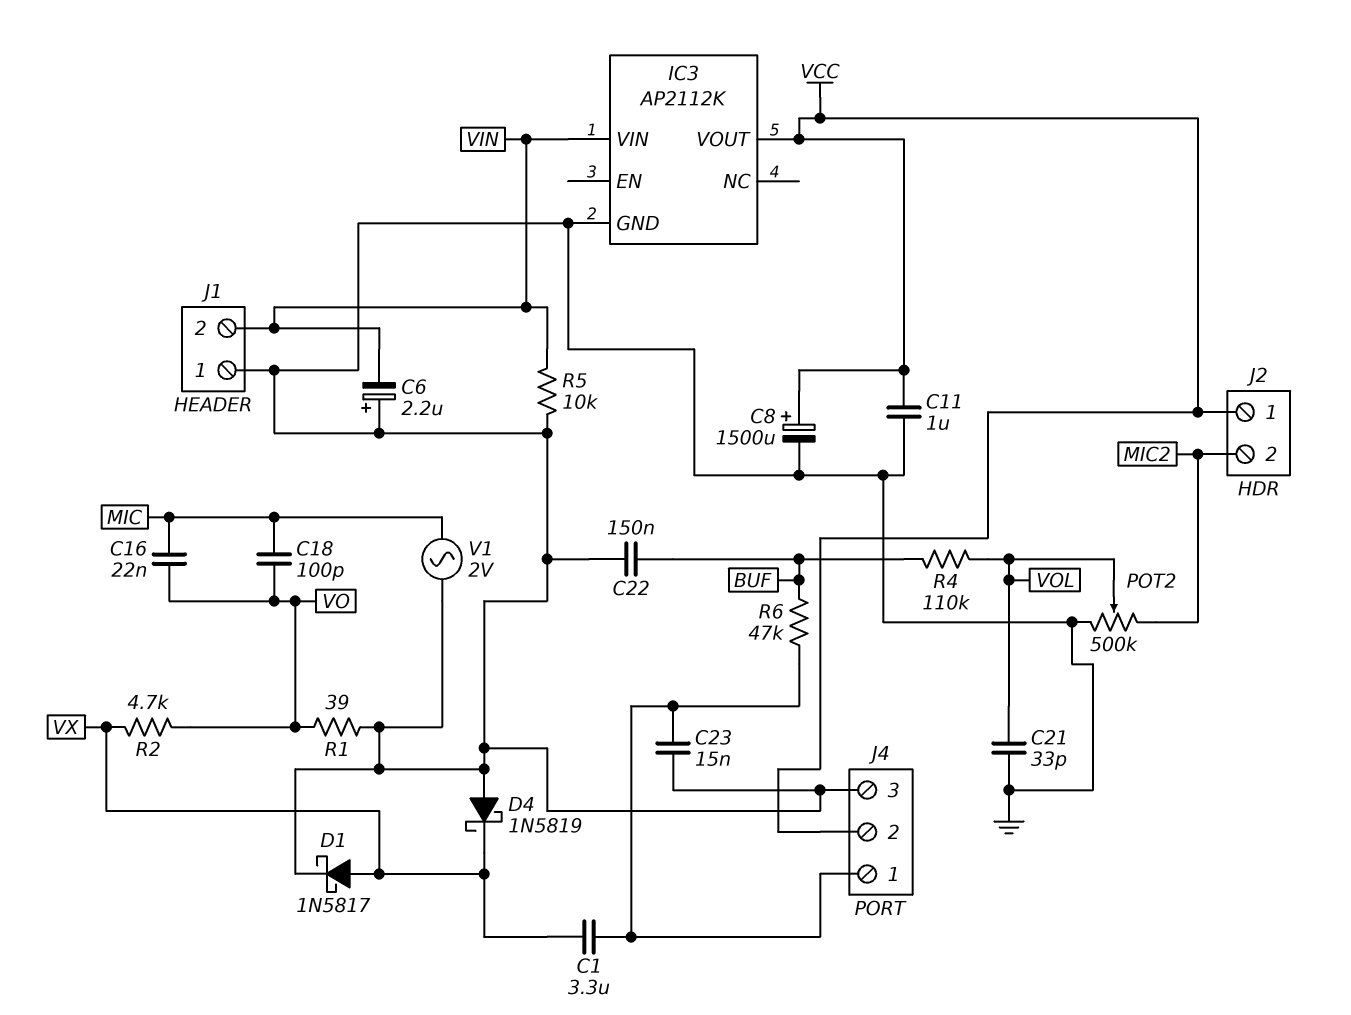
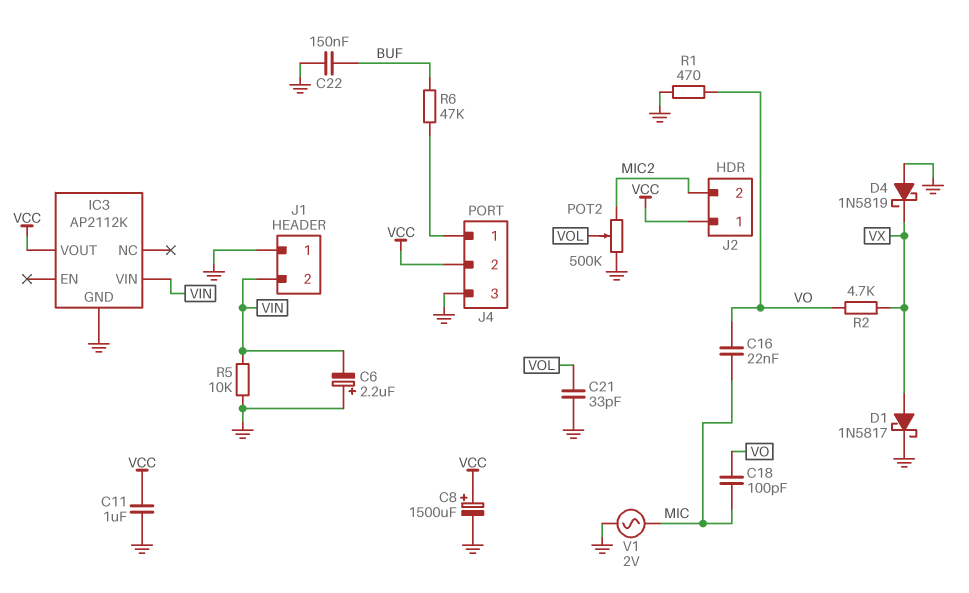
C1: 3.3uF (J4/1, VX) -> none
C23: 15nF (GND, J4/1) -> none
R1: 39 (GND, VO) -> 470 (GND, VO)
R4: 110k (BUF, VOL) -> none

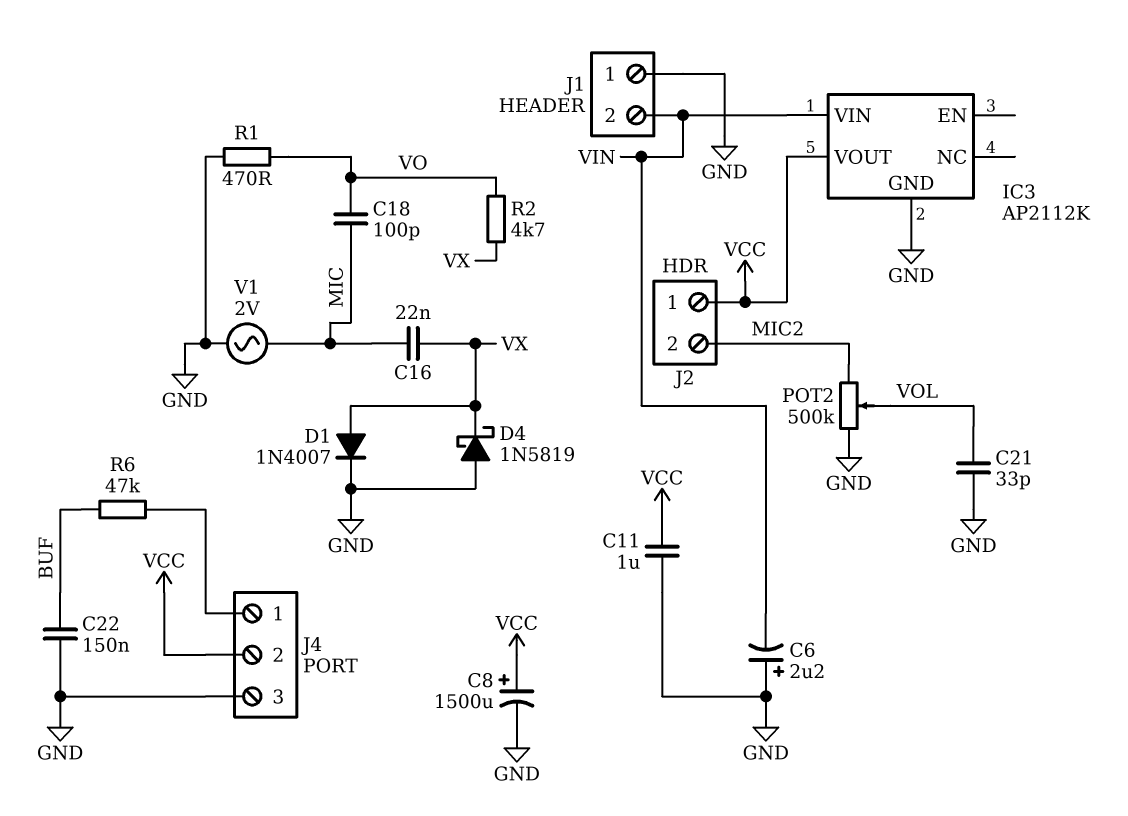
C16: 22nF (MIC, VO) -> 22nF (MIC, VX)
D1: schottky 1N5817 (A VX, K GND) -> diode 1N4007 (A VX, K GND)
R5: 10k (GND, VIN) -> none

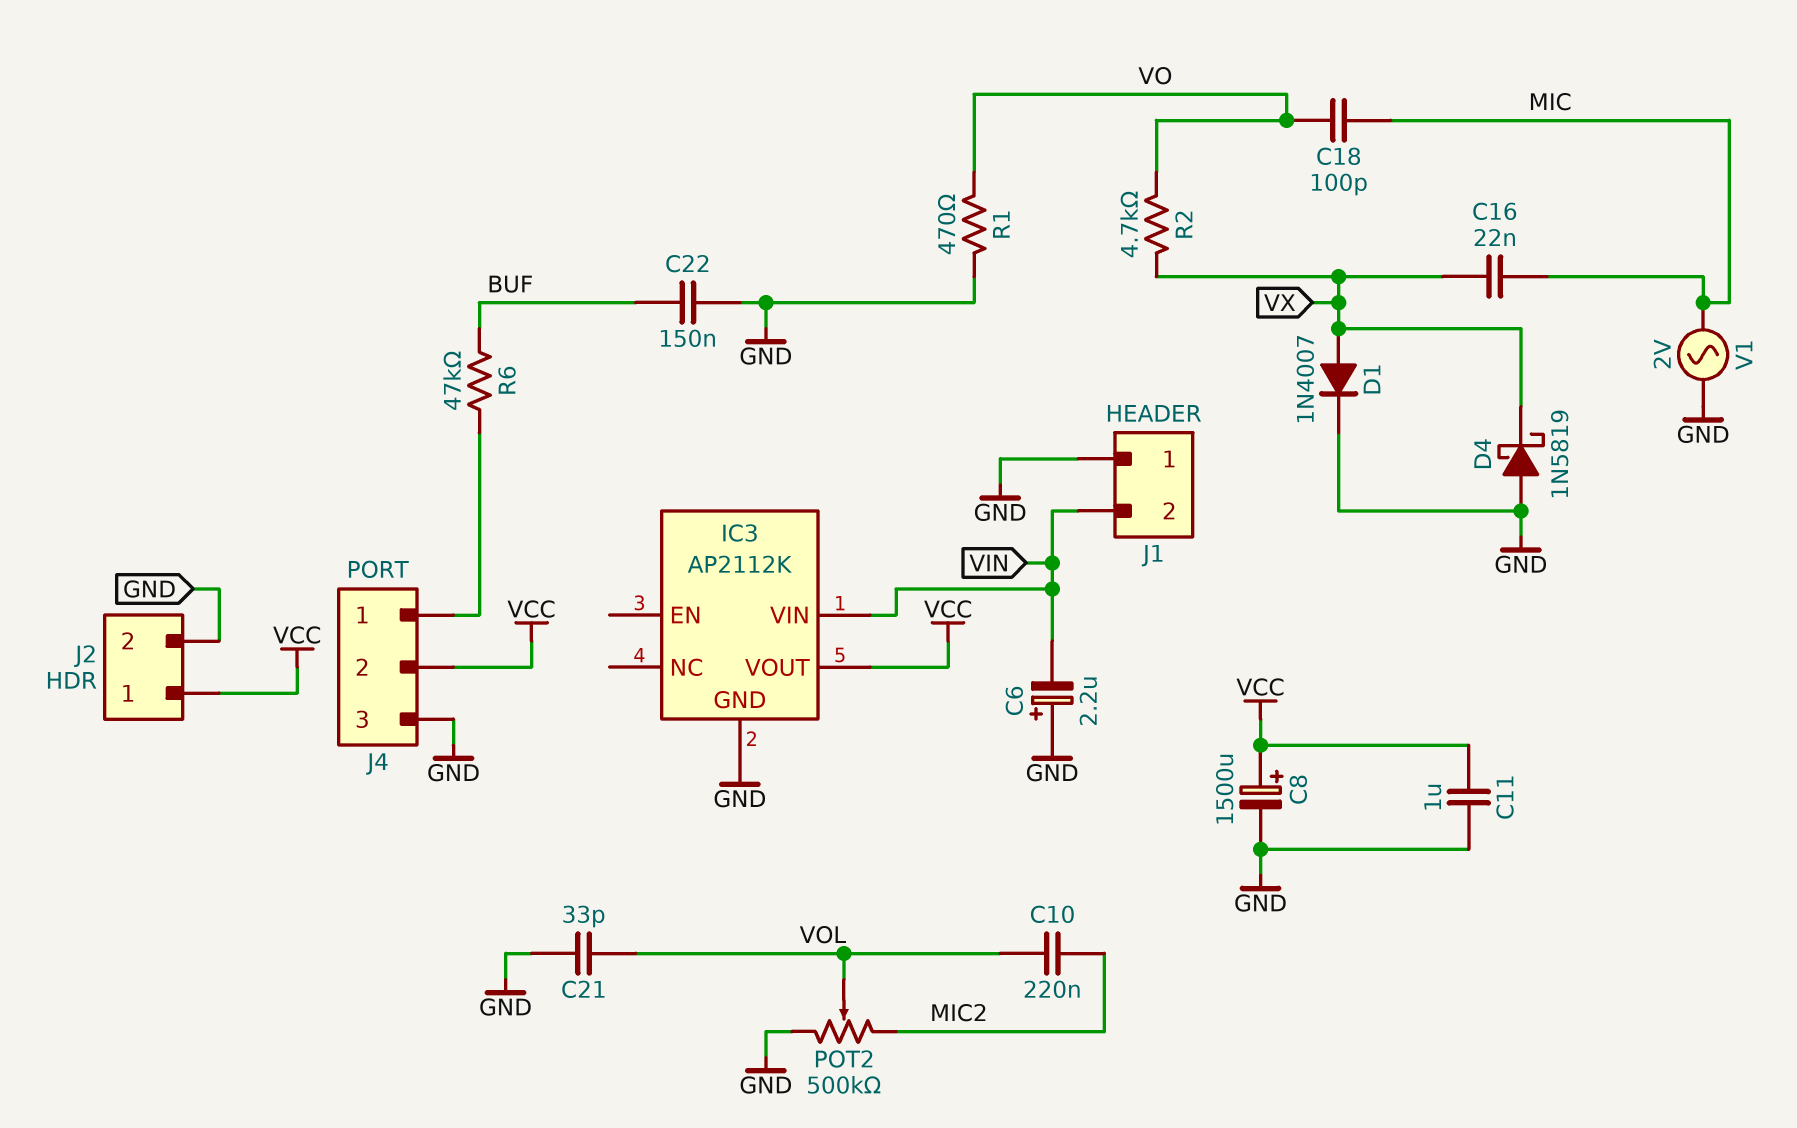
C10: none -> 220nF (MIC2, VOL)
J2 pin 2: MIC2 -> GND

